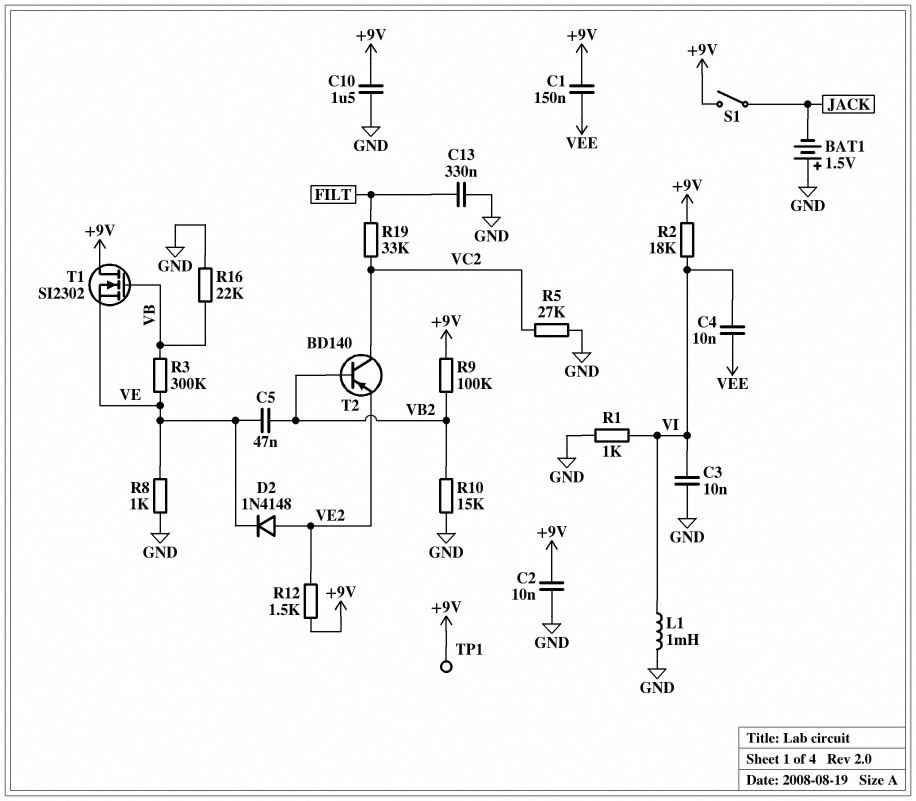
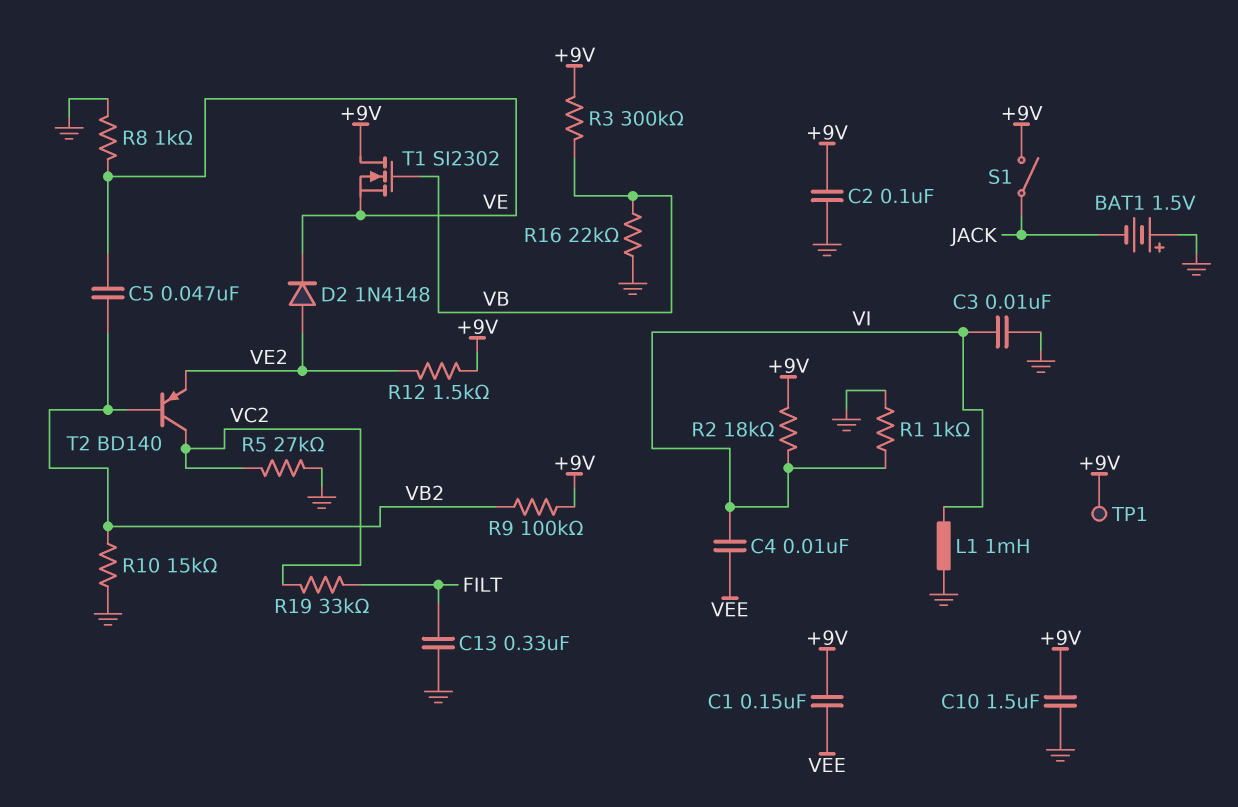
C2: 10nF (+9V, GND) -> 100nF (+9V, GND)
R3: 300k (VB, VE) -> 300k (+9V, VB)

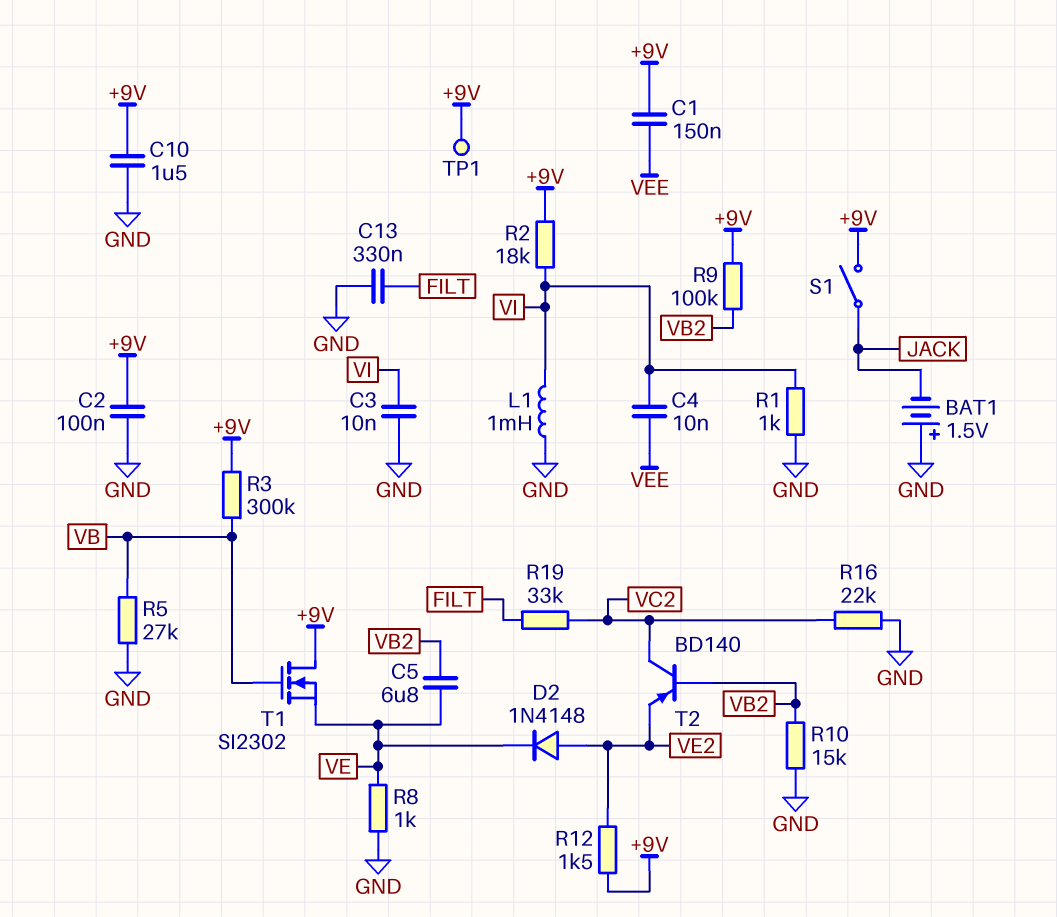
C5: 47nF (VB2, VE) -> 6.8uF (VB2, VE)
R5: 27k (GND, VC2) -> 27k (GND, VB)
R16: 22k (GND, VB) -> 22k (GND, VC2)

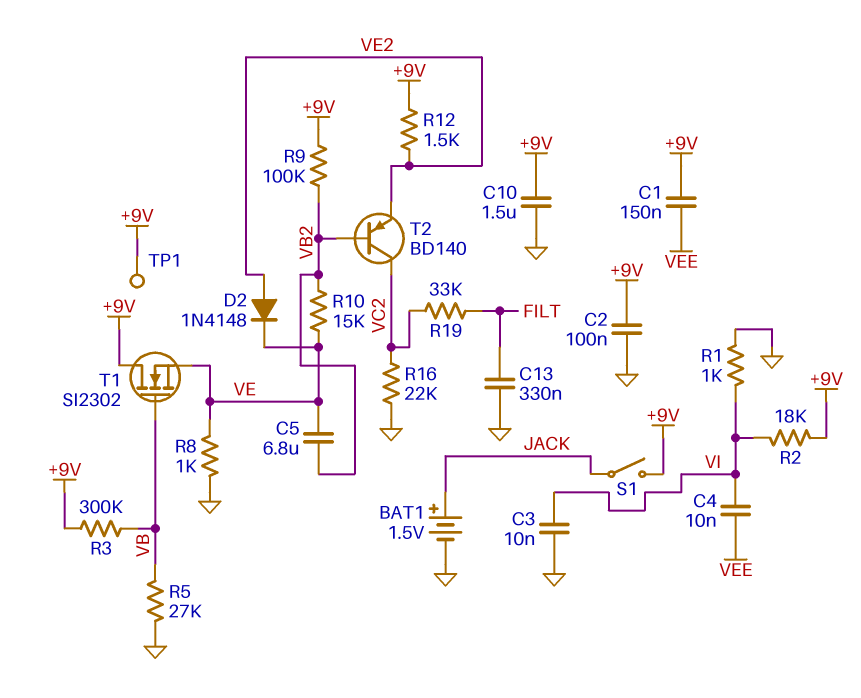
BAT1: 1.5V (plus GND, minus JACK) -> 1.5V (plus JACK, minus GND)
L1: 1mH (GND, VI) -> none
R10: 15k (GND, VB2) -> 15k (VB2, VE)

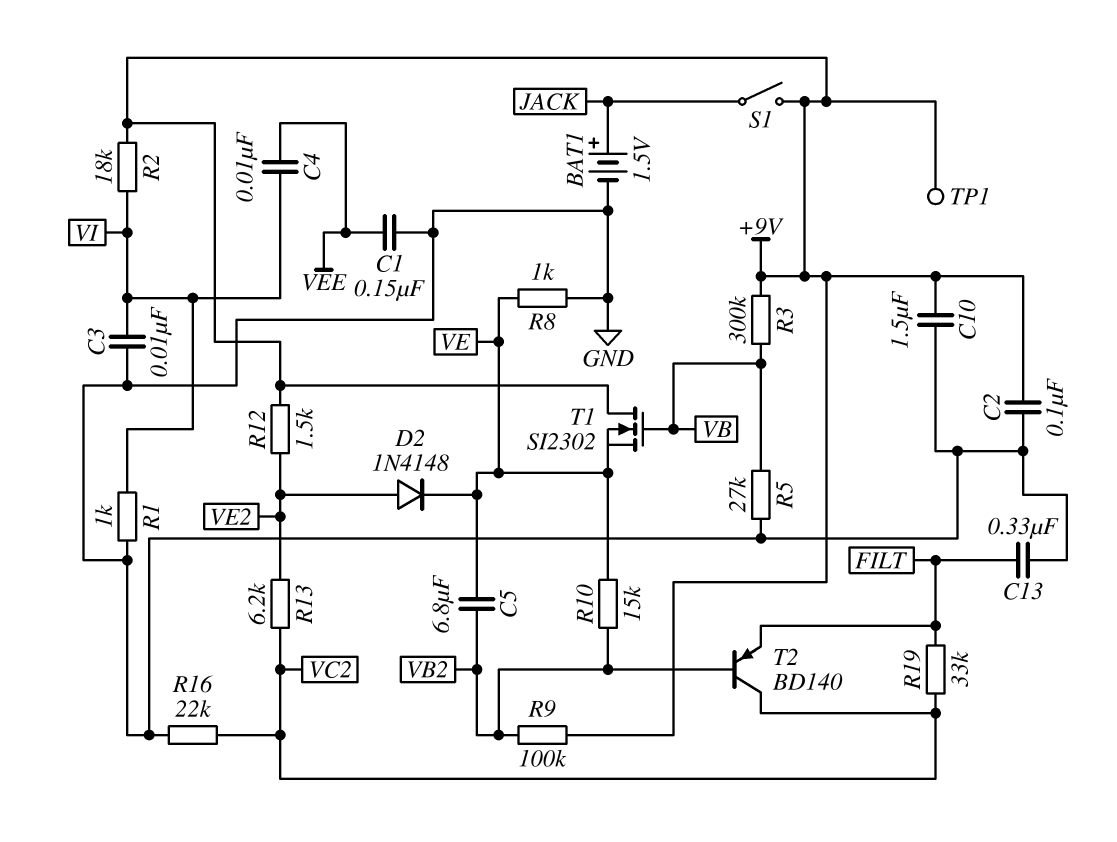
C1: 150nF (+9V, VEE) -> 150nF (GND, VEE)
R13: none -> 6.2k (VC2, VE2)
T2: PNP BD140 (B VB2, C VC2, E VE2) -> PNP BD140 (B VB2, C VC2, E FILT)

